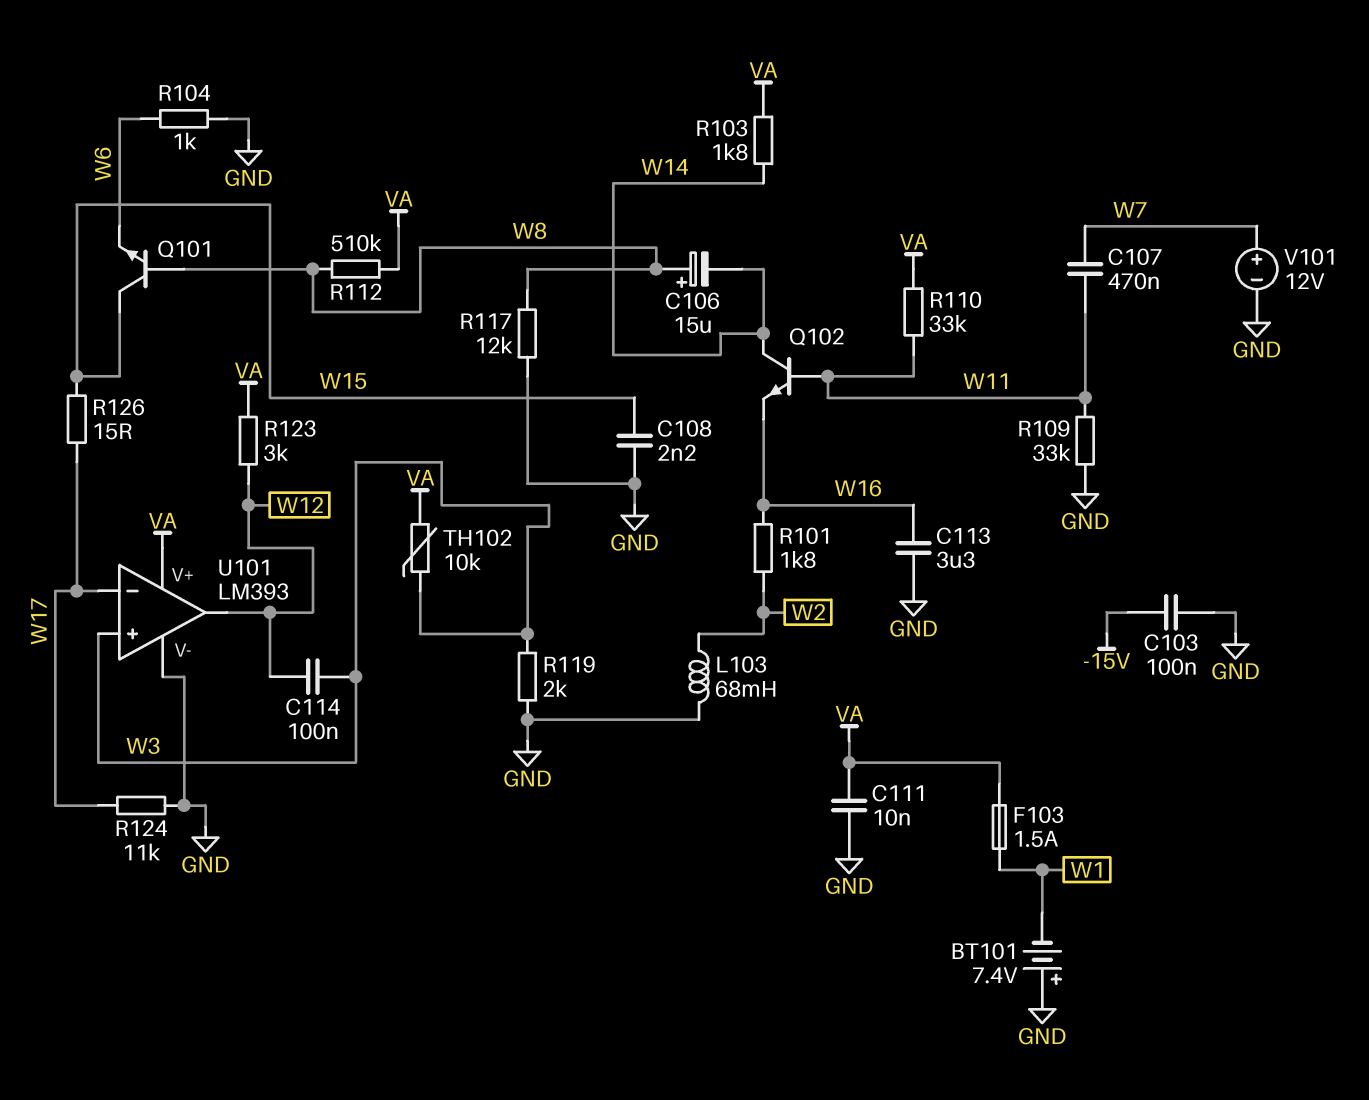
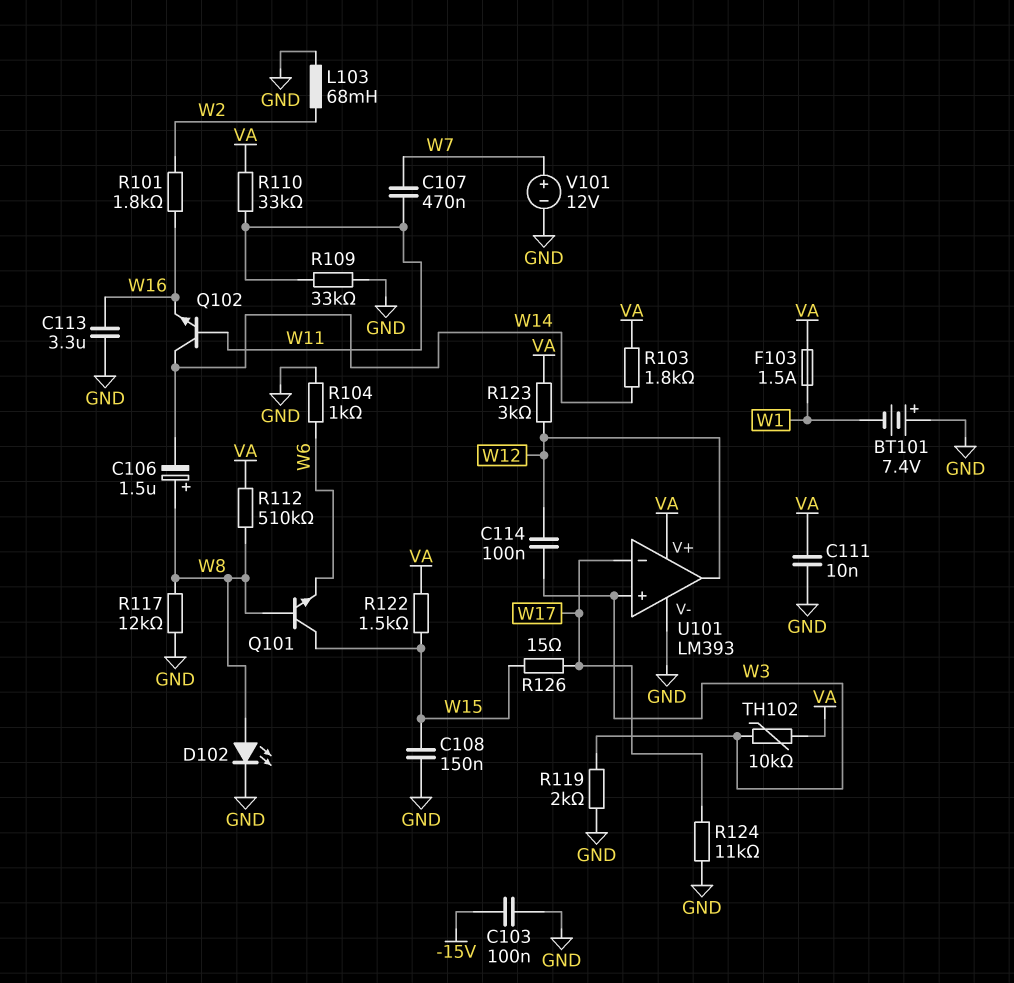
C106: 15uF (plus W8, minus W14) -> 1.5uF (plus W8, minus W14)
C108: 2.2nF (GND, W15) -> 150nF (GND, W15)
D102: none -> LED (A W8, K GND)
R122: none -> 1.5k (VA, W15)

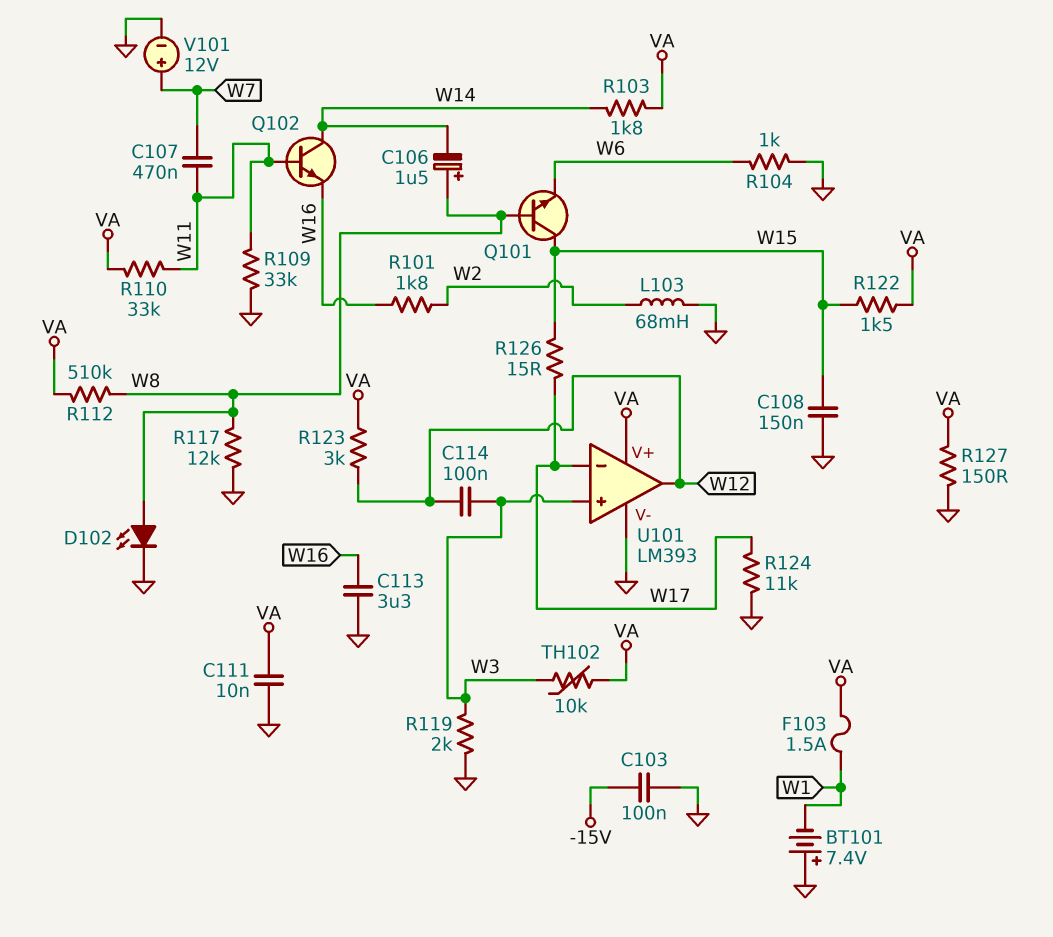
R127: none -> 150 (GND, VA)

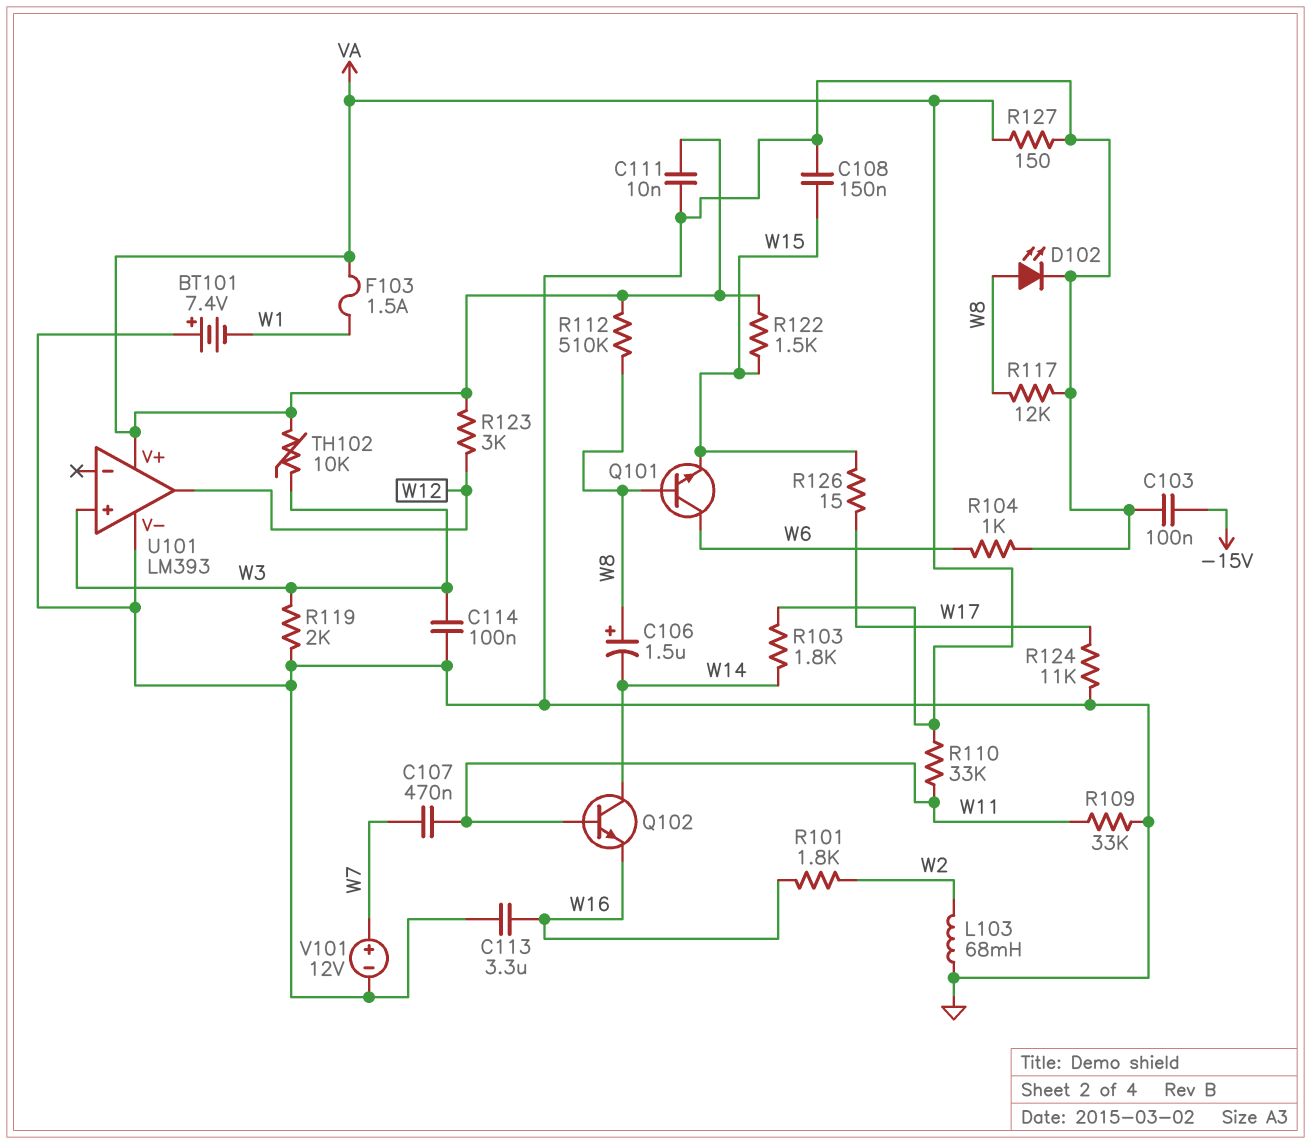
C114: 100nF (W3, W12) -> 100nF (GND, W3)
Q101: NPN (B W8, C W15, E W6) -> NPN (B W8, C W6, E W15)
U101 pin in-: W17 -> none

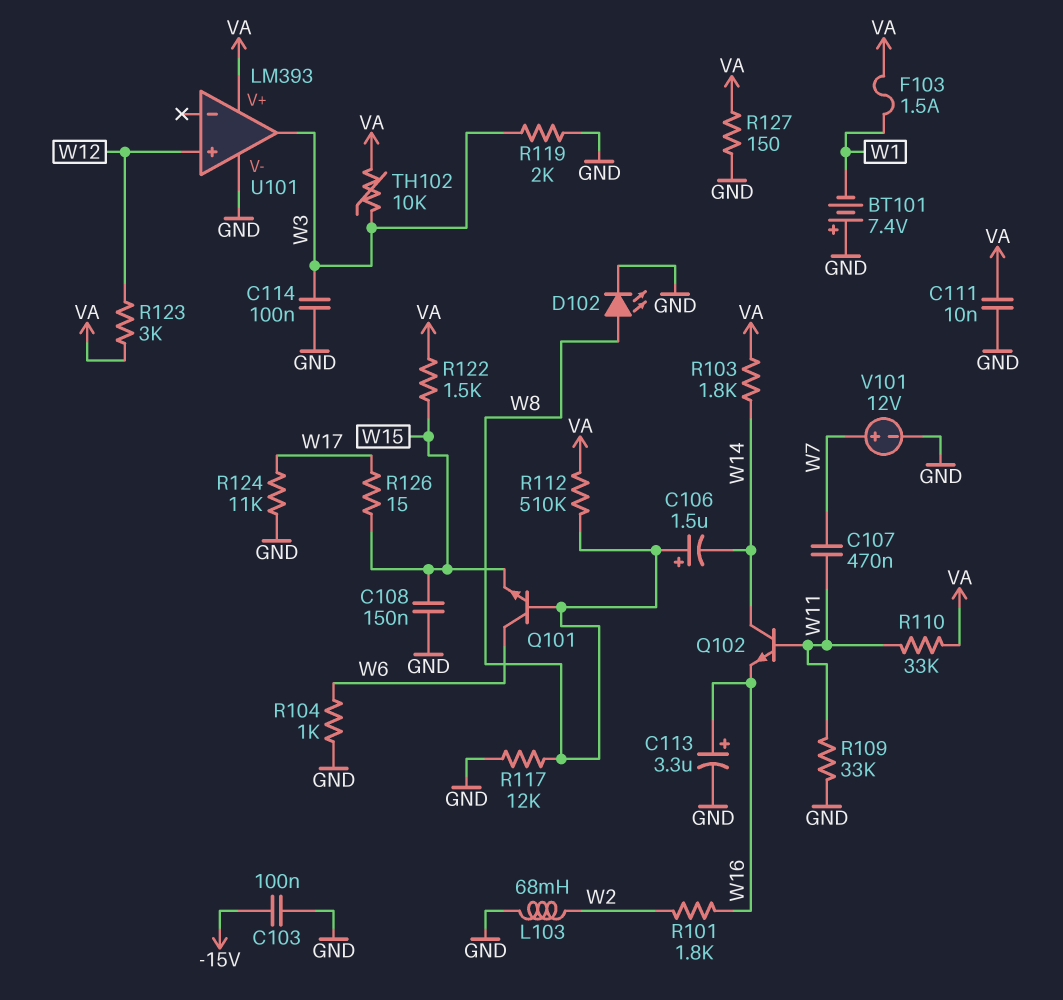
C113: 3.3uF (GND, W16) -> 3.3uF (plus W16, minus GND)
U101 pin in+: W3 -> W12
U101 pin out: W12 -> W3

